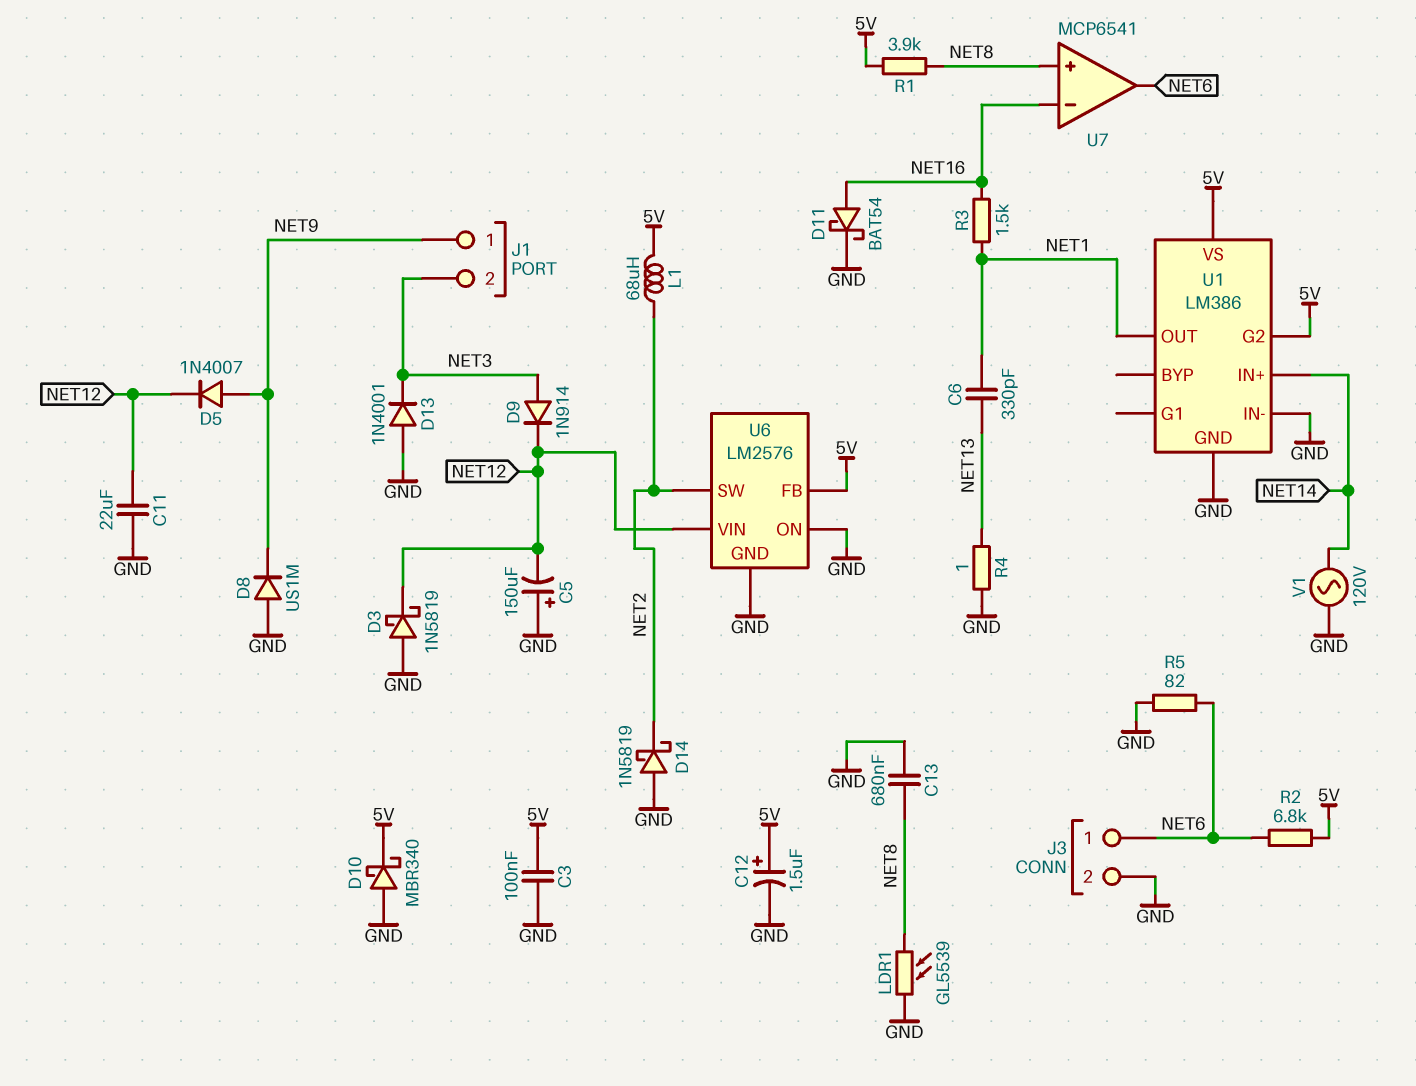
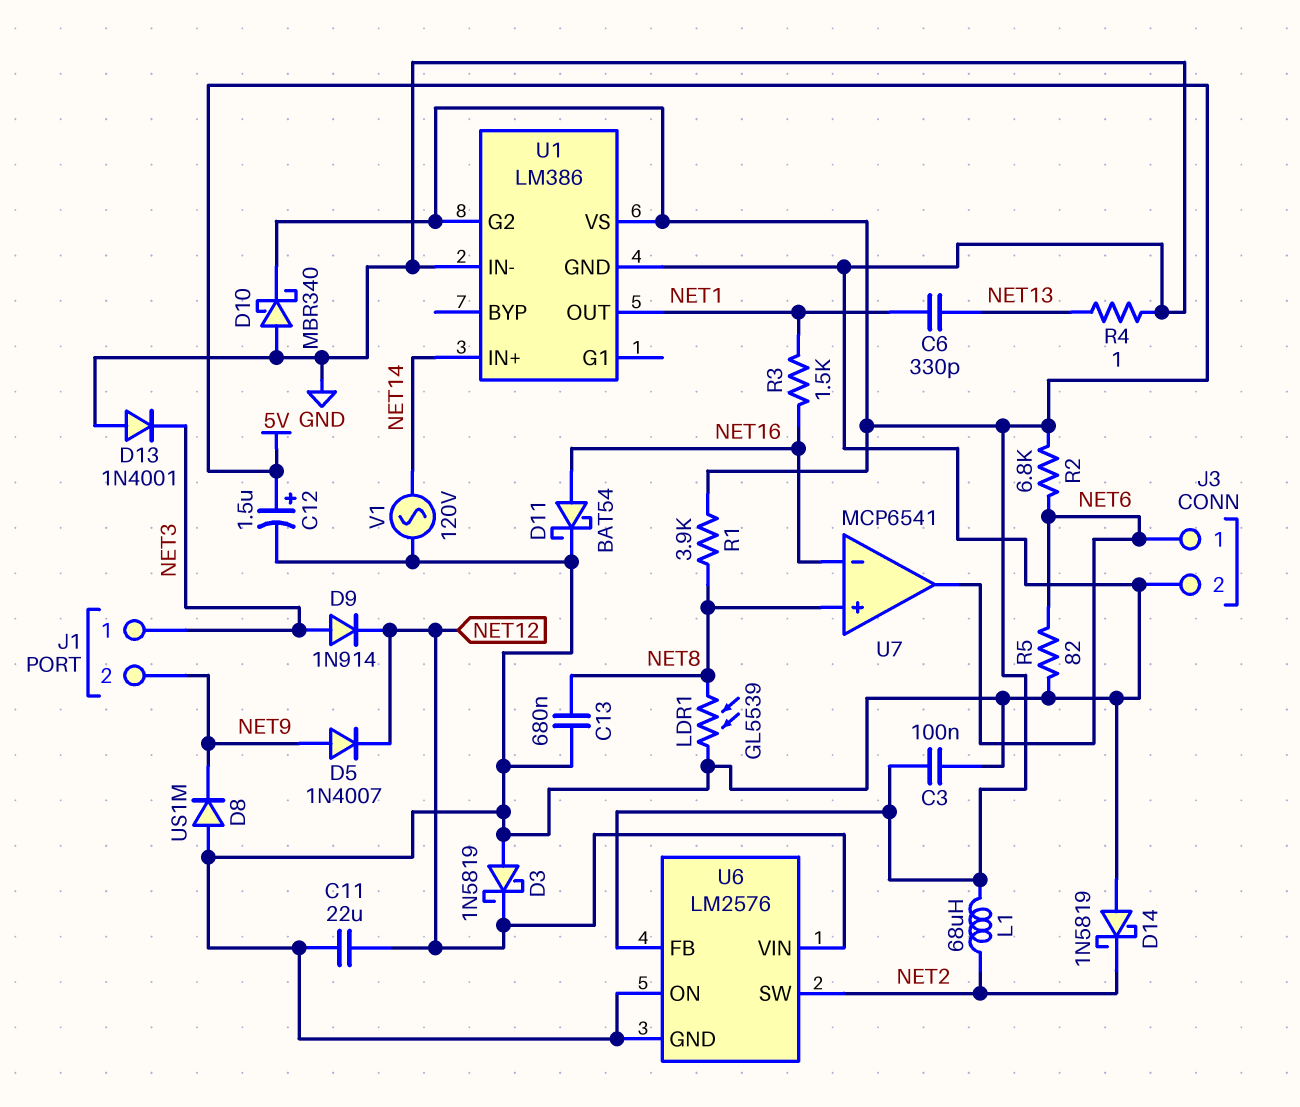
C5: 150uF (plus GND, minus NET12) -> none
J1 pin 1: NET9 -> NET3
J1 pin 2: NET3 -> NET9

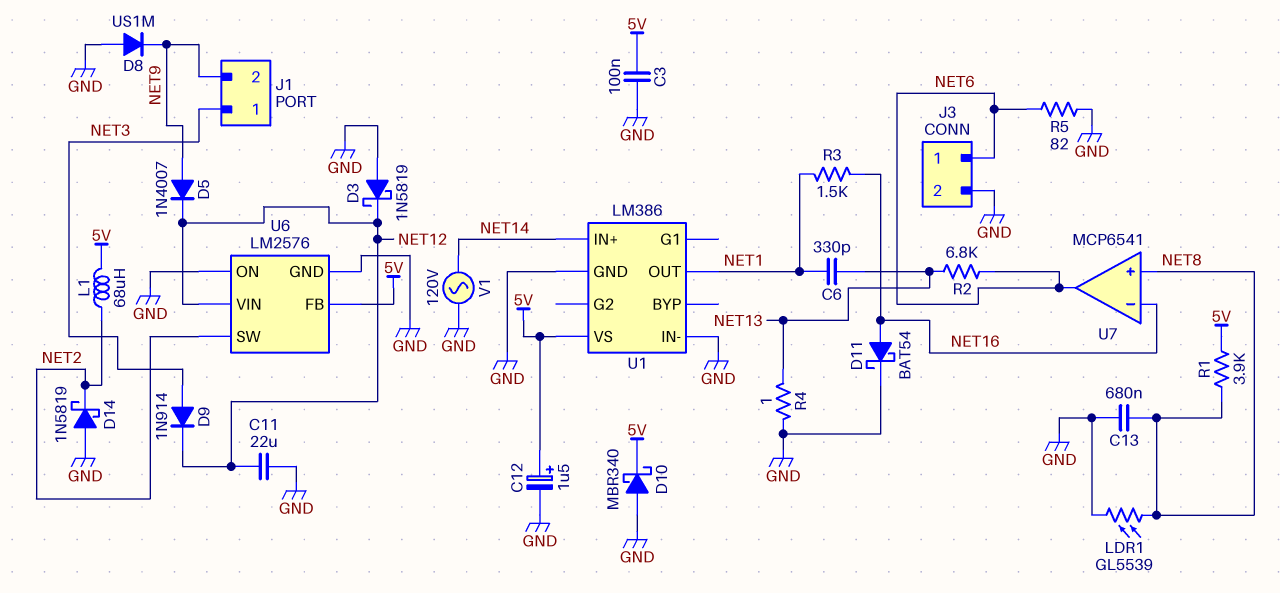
D13: diode 1N4001 (A GND, K NET3) -> none
R2: 6.8k (5V, NET6) -> 6.8k (NET6, NET13)
U1 pin G2: 5V -> none

